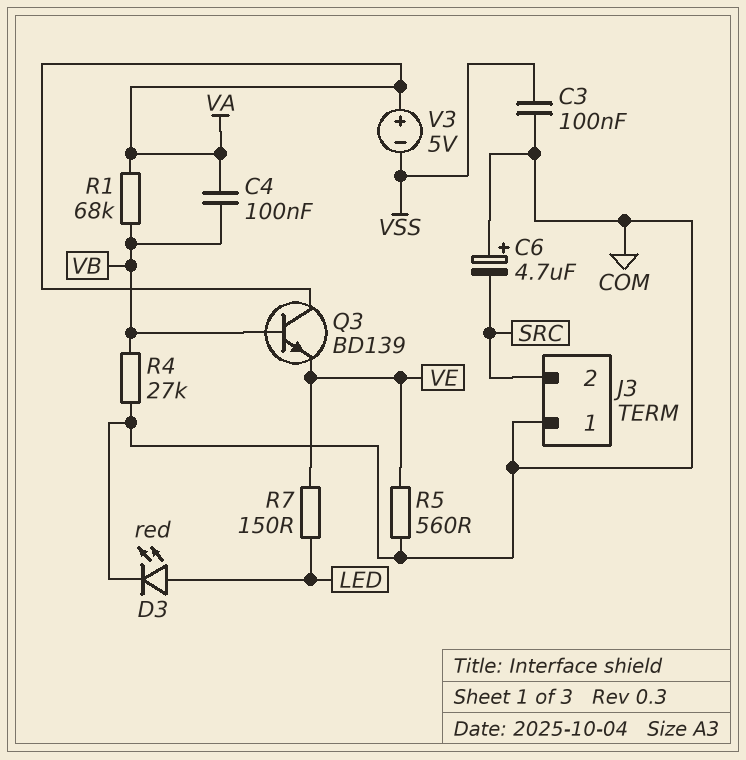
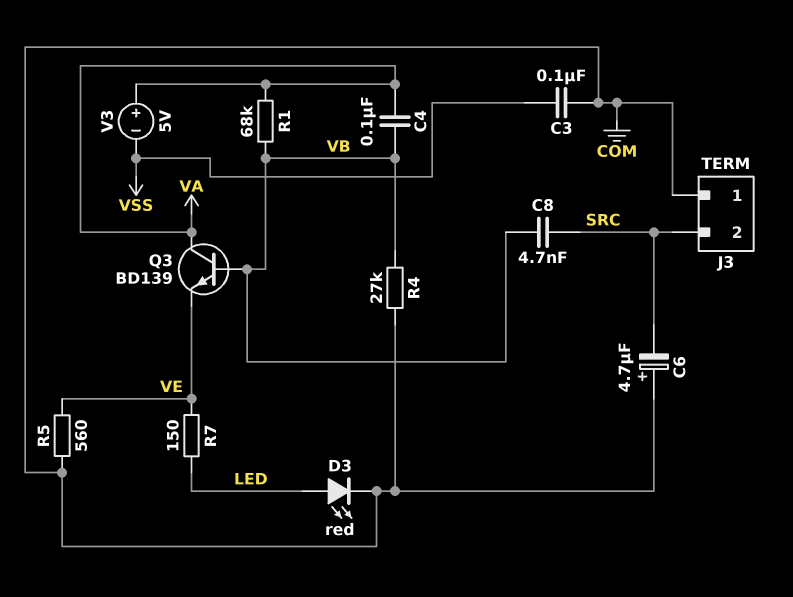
C8: none -> 4.7nF (SRC, VB)

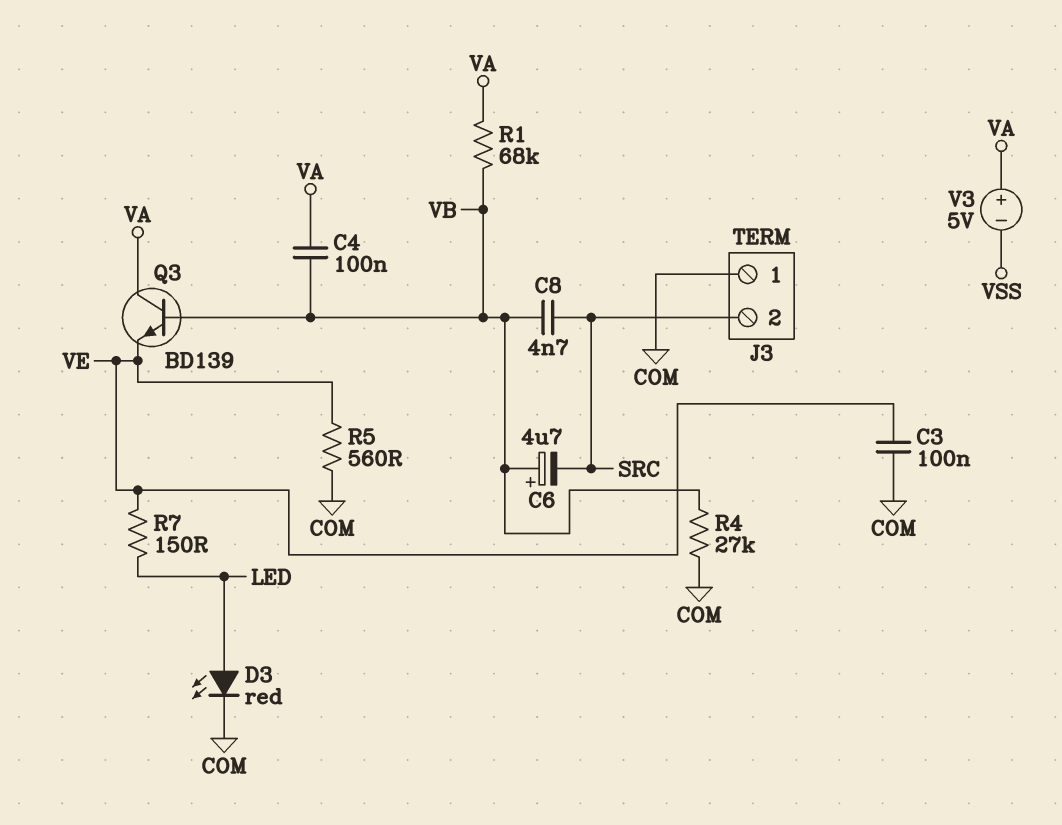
C3: 100nF (COM, VSS) -> 100nF (COM, VE)
C6: 4.7uF (plus COM, minus SRC) -> 4.7uF (plus VB, minus SRC)

